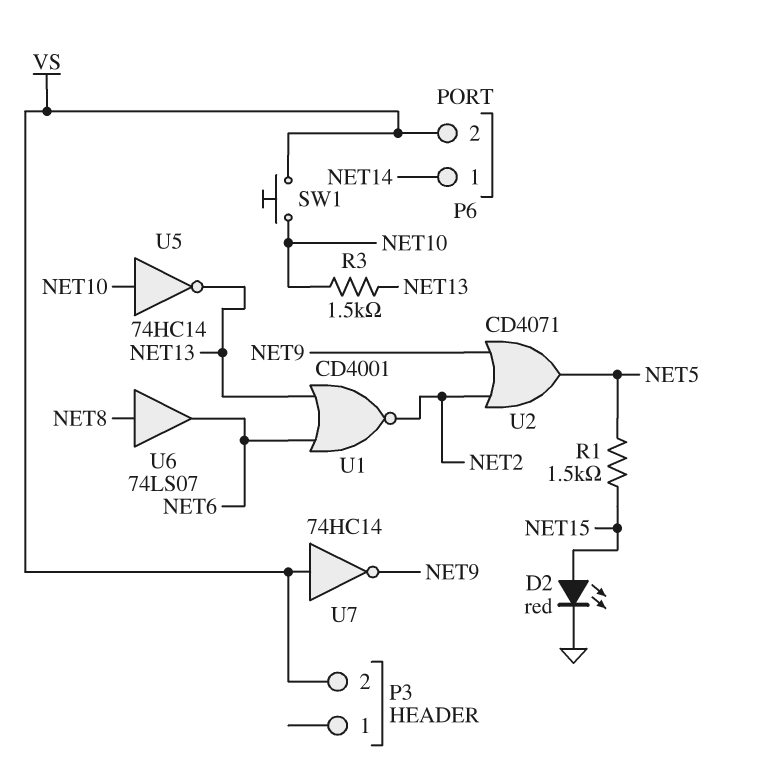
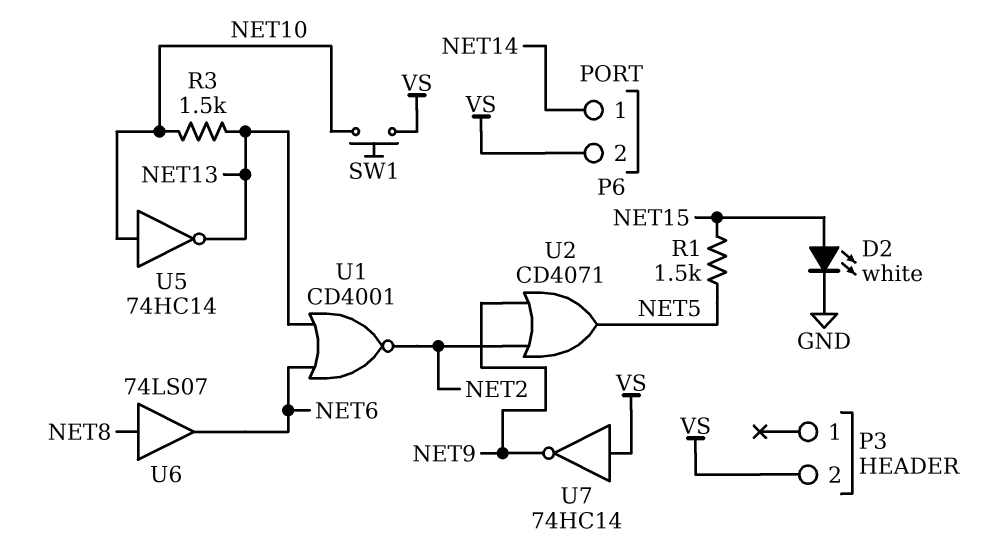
D2: LED red (A NET15, K GND) -> LED white (A NET15, K GND)

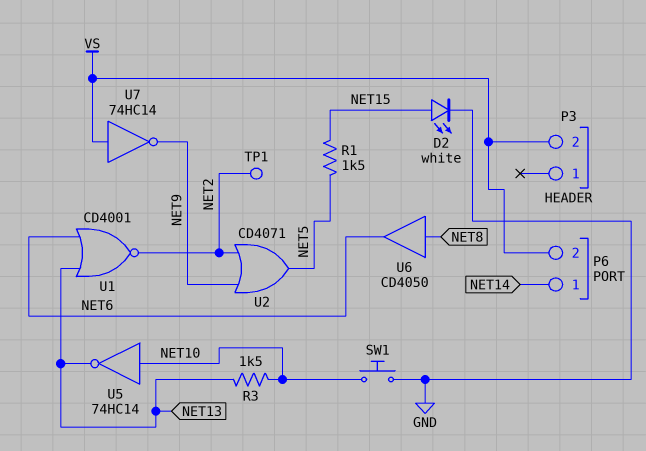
SW1: button (NET10, VS) -> button (GND, NET10)
TP1: none -> test point (NET2)
U6: buffer 74LS07 (in NET8, out NET6) -> buffer CD4050 (in NET8, out NET6)

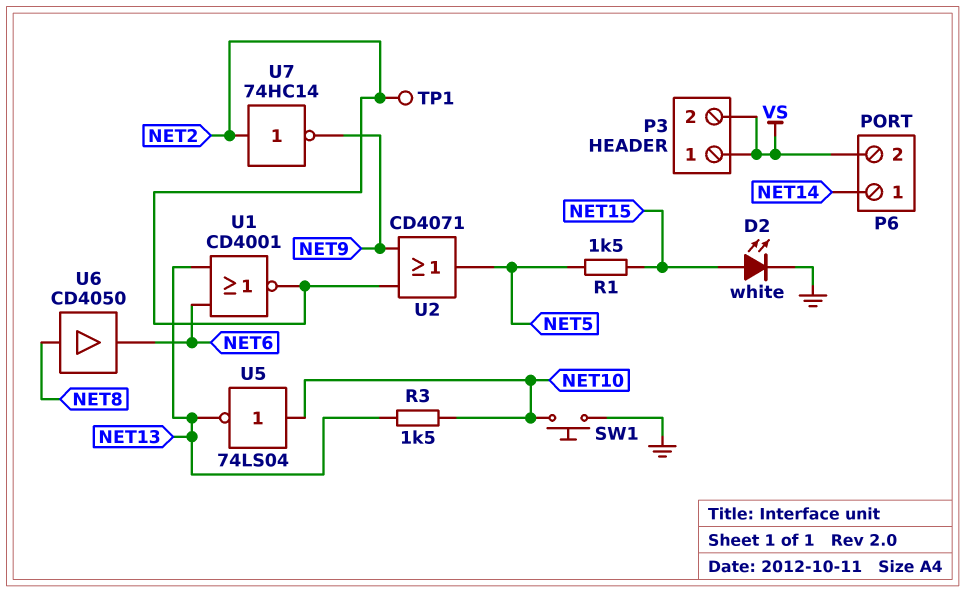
P3 pin 1: none -> VS
U5: NOT 74HC14 (in NET10, out NET13) -> NOT 74LS04 (in NET10, out NET13)
U7: NOT 74HC14 (in VS, out NET9) -> NOT 74HC14 (in NET2, out NET9)

